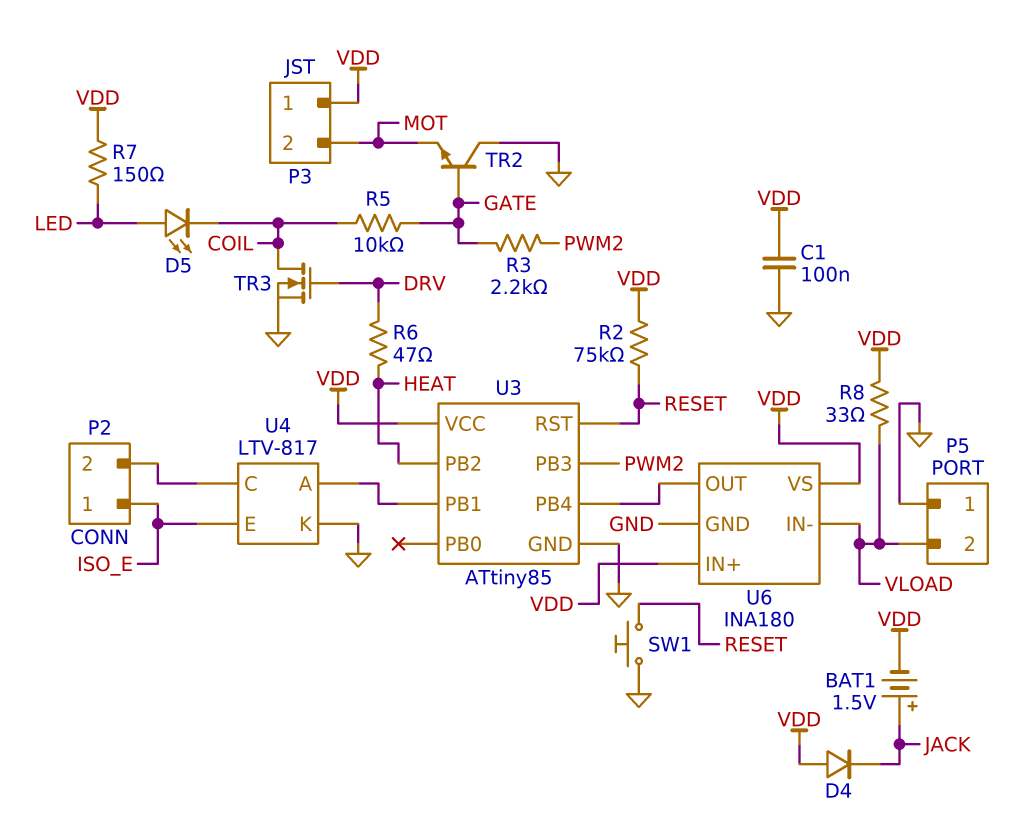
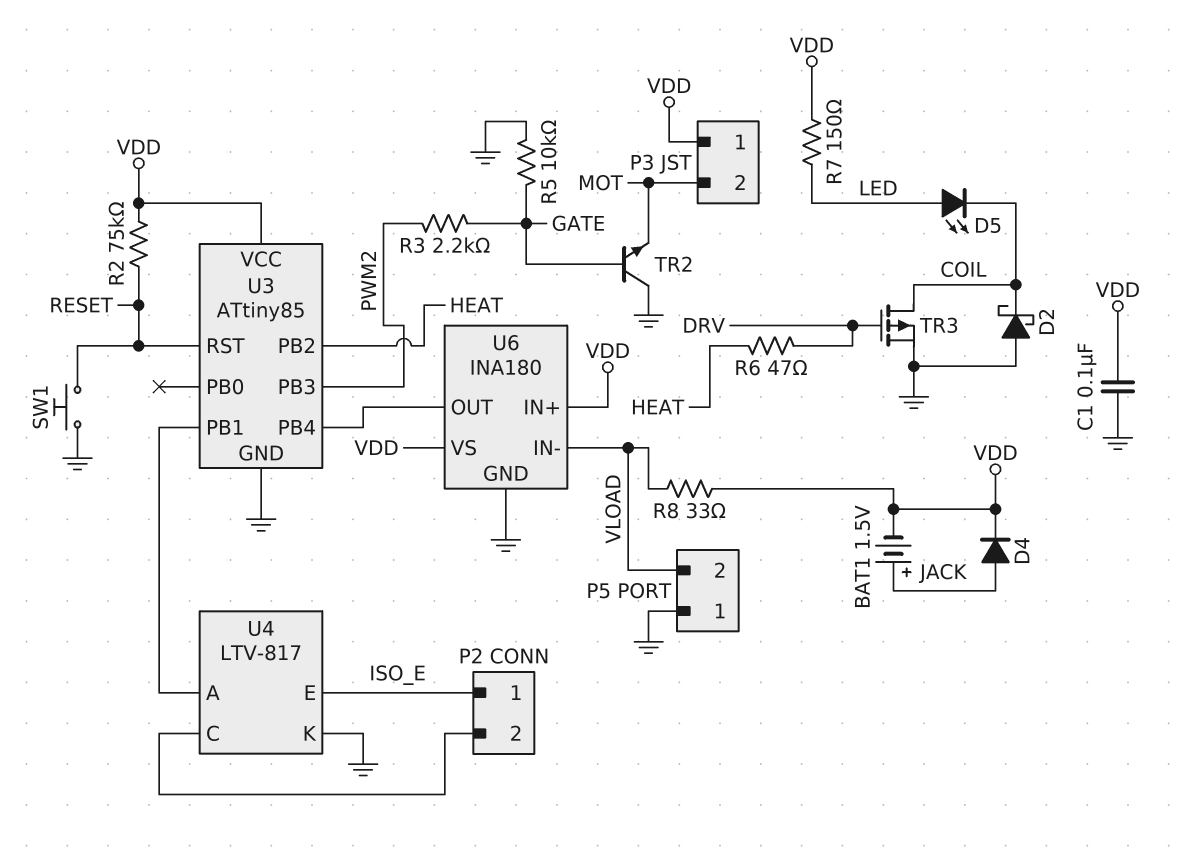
D2: none -> schottky (A GND, K COIL)
D4: diode (A VDD, K JACK) -> diode (A JACK, K VDD)
R5: 10k (COIL, GATE) -> 10k (GATE, GND)
TR3: NMOS (G DRV, D COIL, S GND) -> PMOS (G DRV, D COIL, S GND)

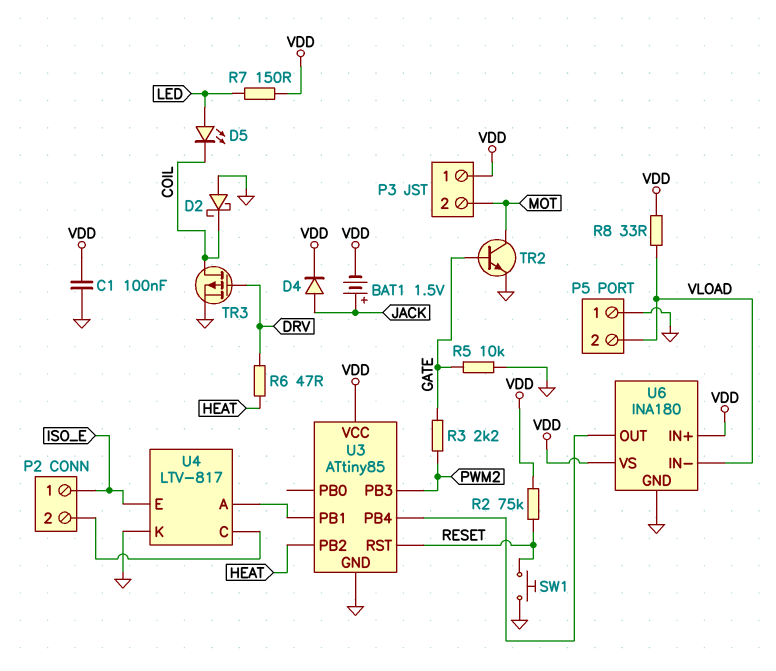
TR2: NPN (B GATE, C GND, E MOT) -> NPN (B GATE, C MOT, E GND)

